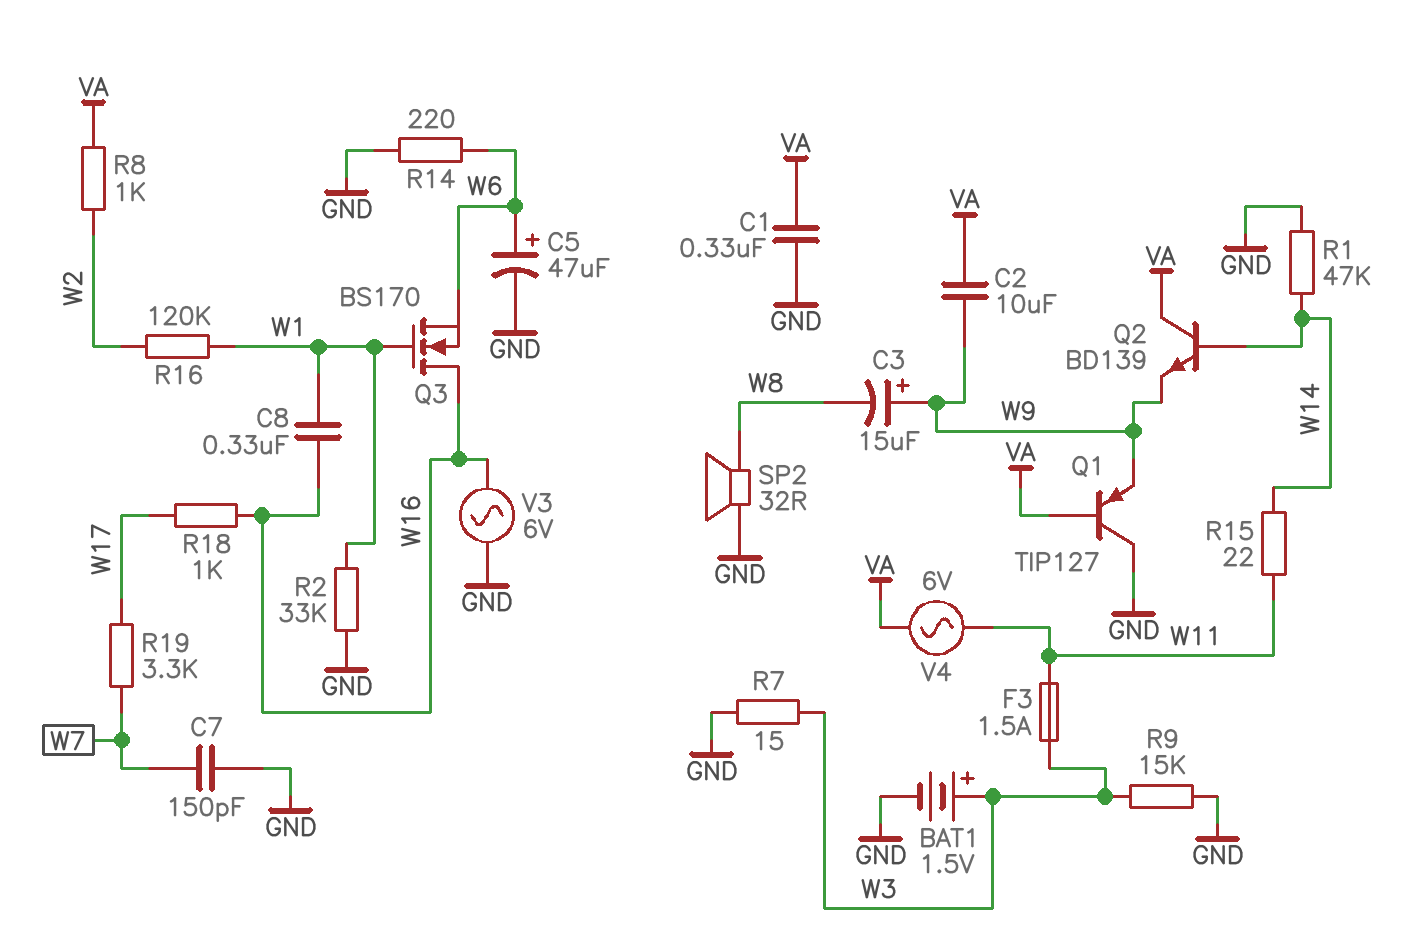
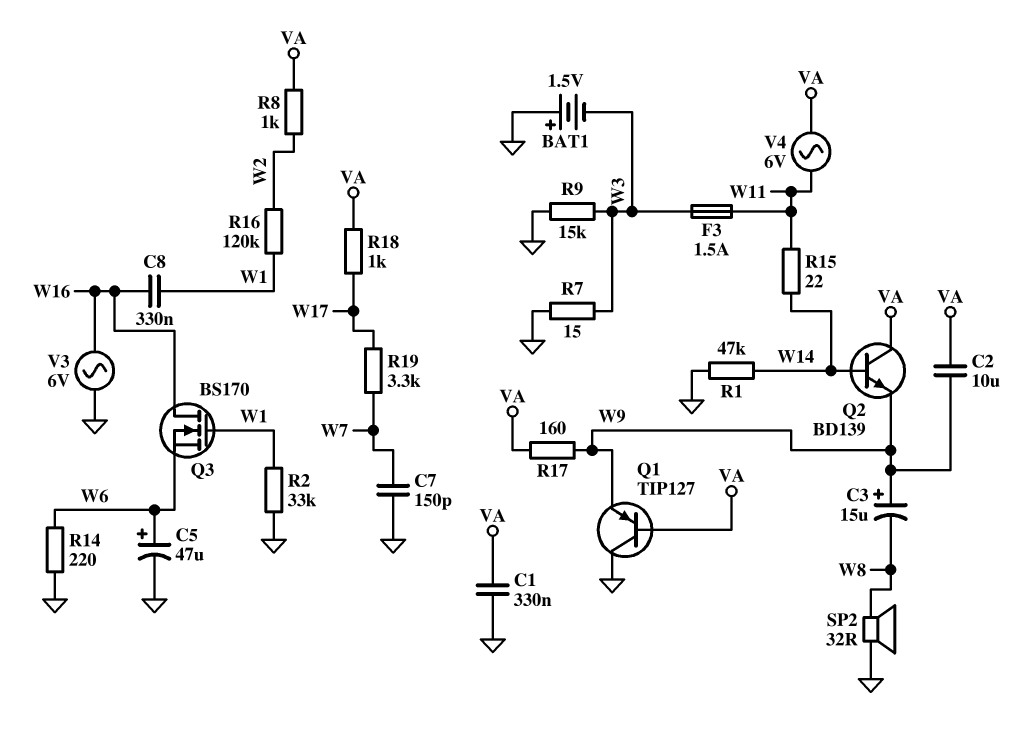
BAT1: 1.5V (plus W3, minus GND) -> 1.5V (plus GND, minus W3)
R17: none -> 160 (VA, W9)
R18: 1k (W16, W17) -> 1k (VA, W17)

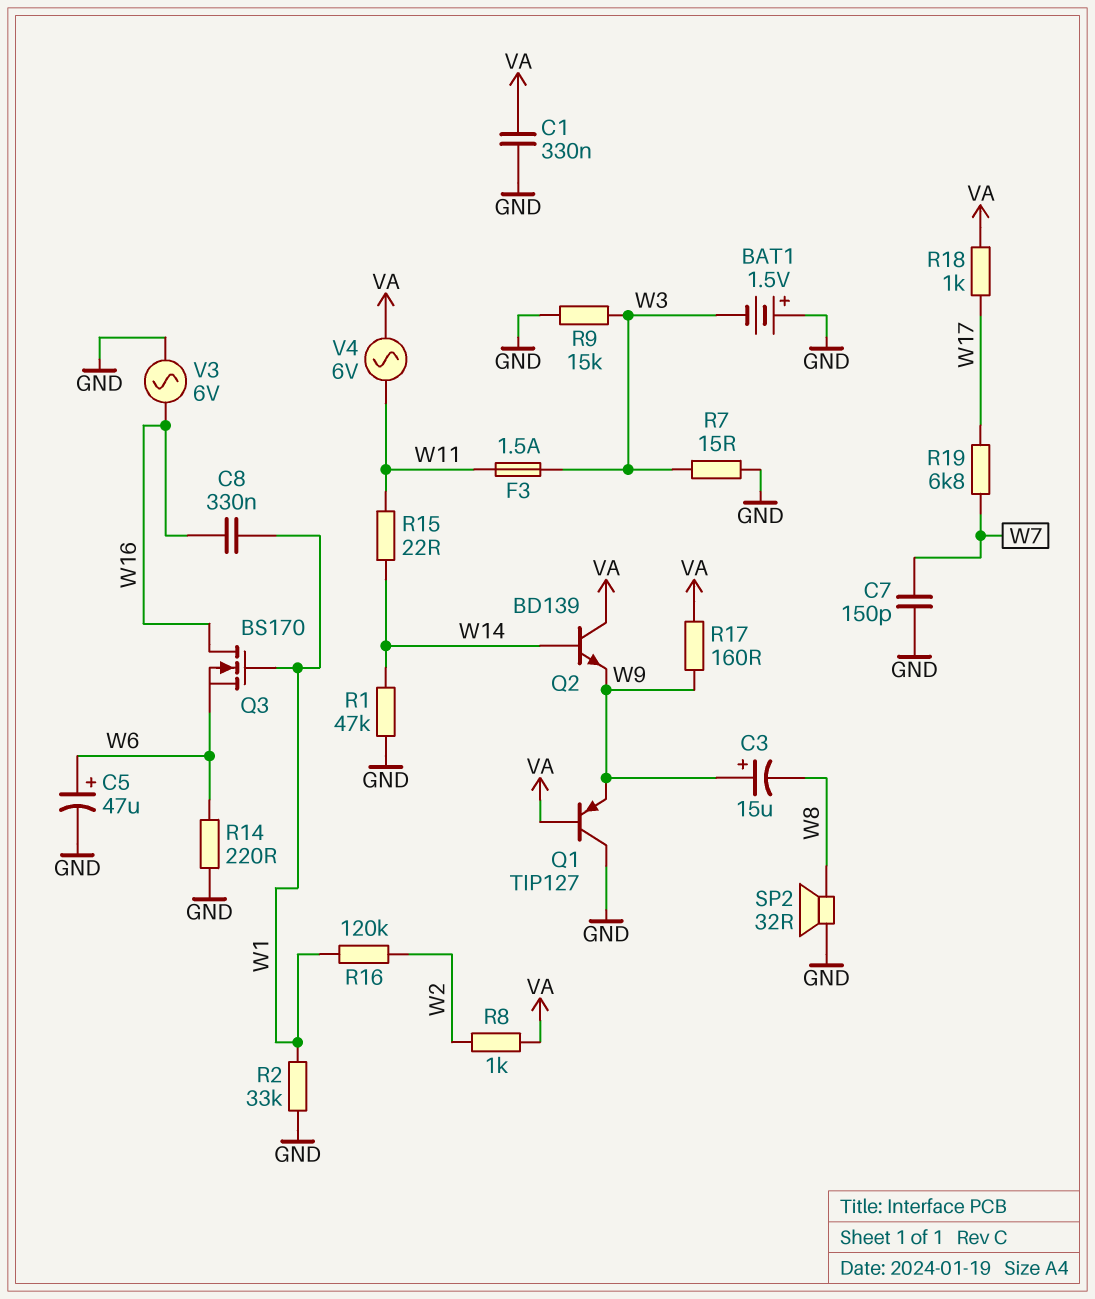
C2: 10uF (VA, W9) -> none
R19: 3.3k (W7, W17) -> 6.8k (W7, W17)

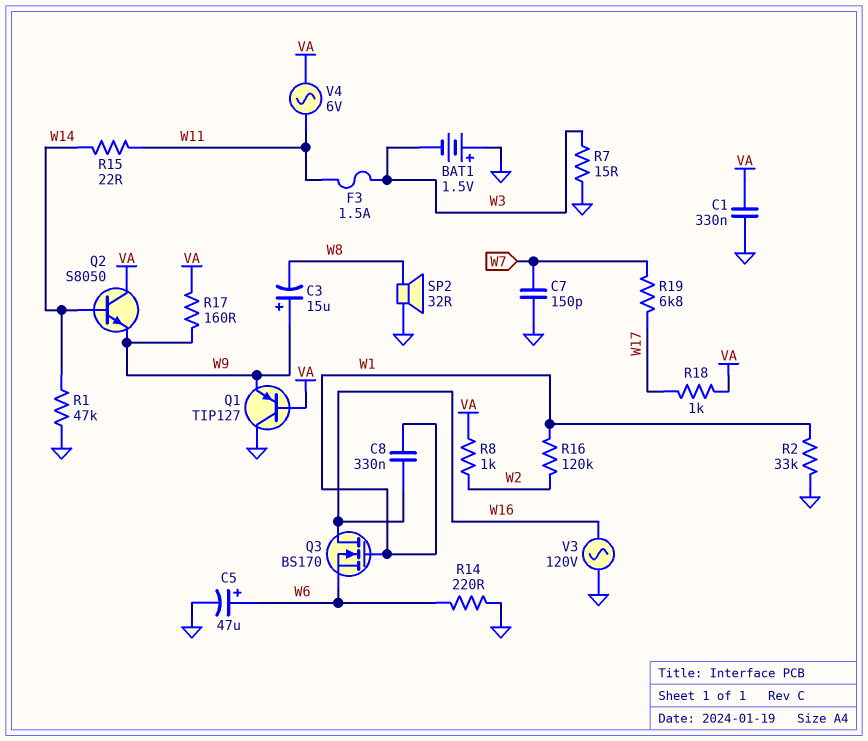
Q2: NPN BD139 (B W14, C VA, E W9) -> NPN S8050 (B W14, C VA, E W9)
R9: 15k (GND, W3) -> none
V3: AC 6V (GND, W16) -> AC 120V (GND, W16)

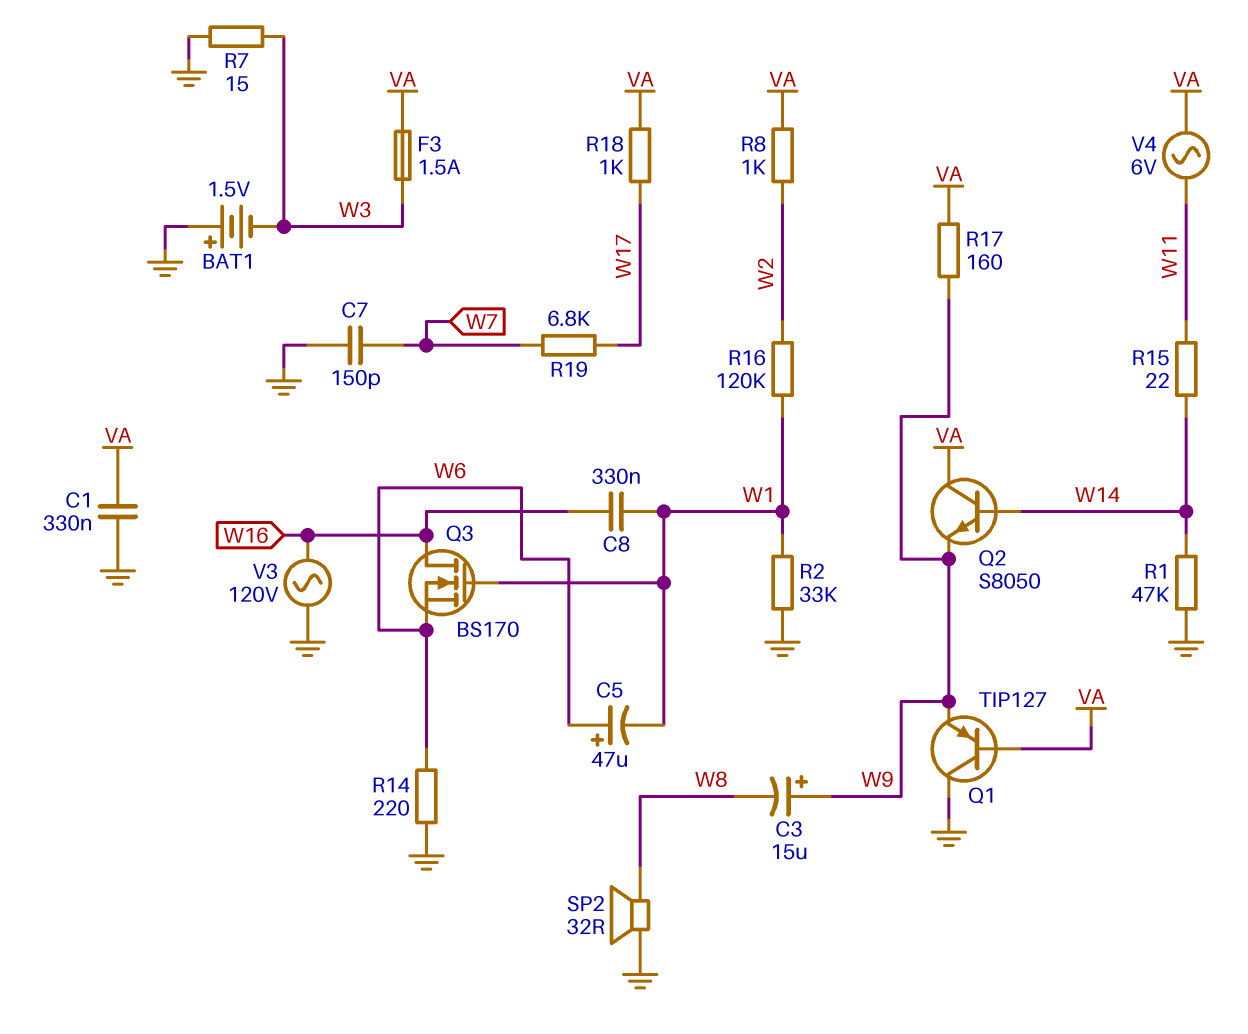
C5: 47uF (plus W6, minus GND) -> 47uF (plus W6, minus W1)
F3: 1.5A (W3, W11) -> 1.5A (VA, W3)

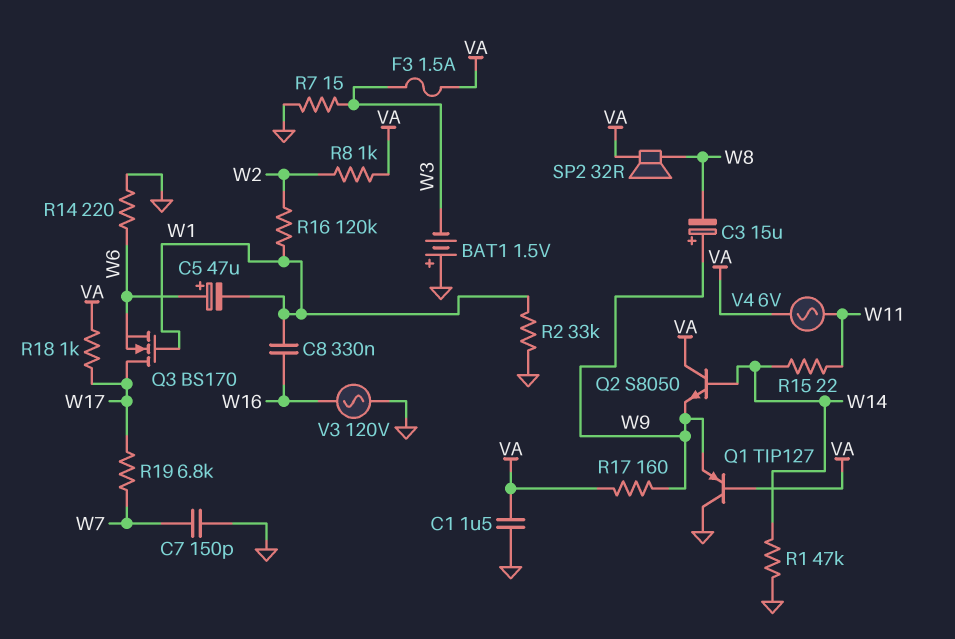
C1: 330nF (GND, VA) -> 1.5uF (GND, VA)
Q3: NMOS BS170 (G W1, D W16, S W6) -> NMOS BS170 (G W1, D W17, S W6)
SP2: speaker 32R (GND, W8) -> speaker 32R (VA, W8)

